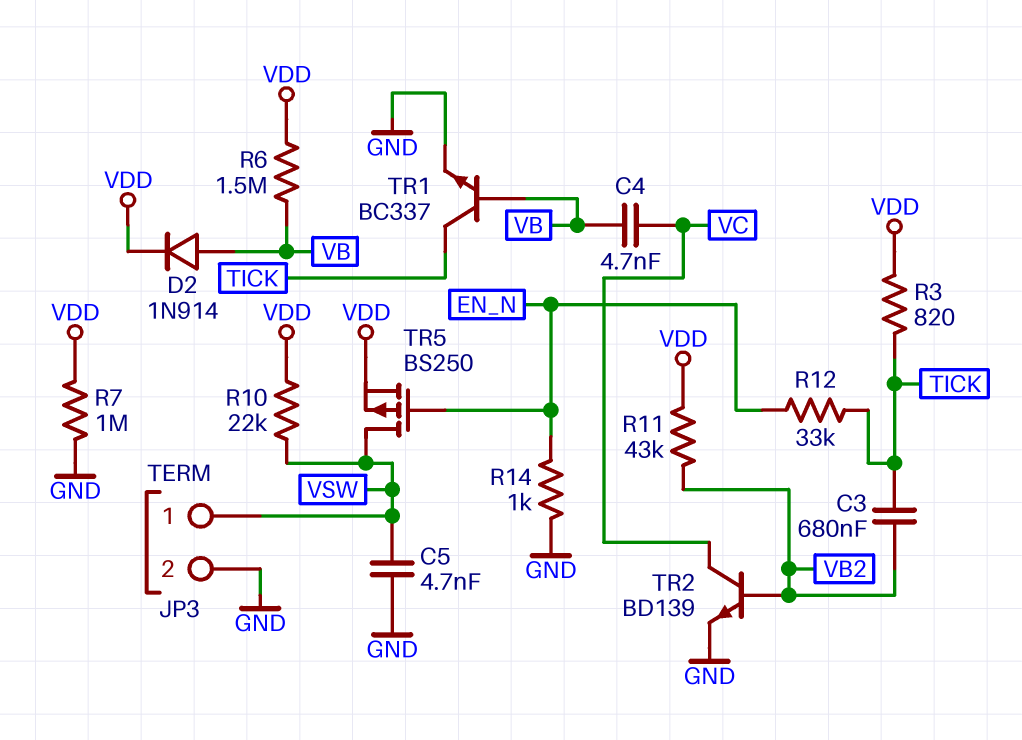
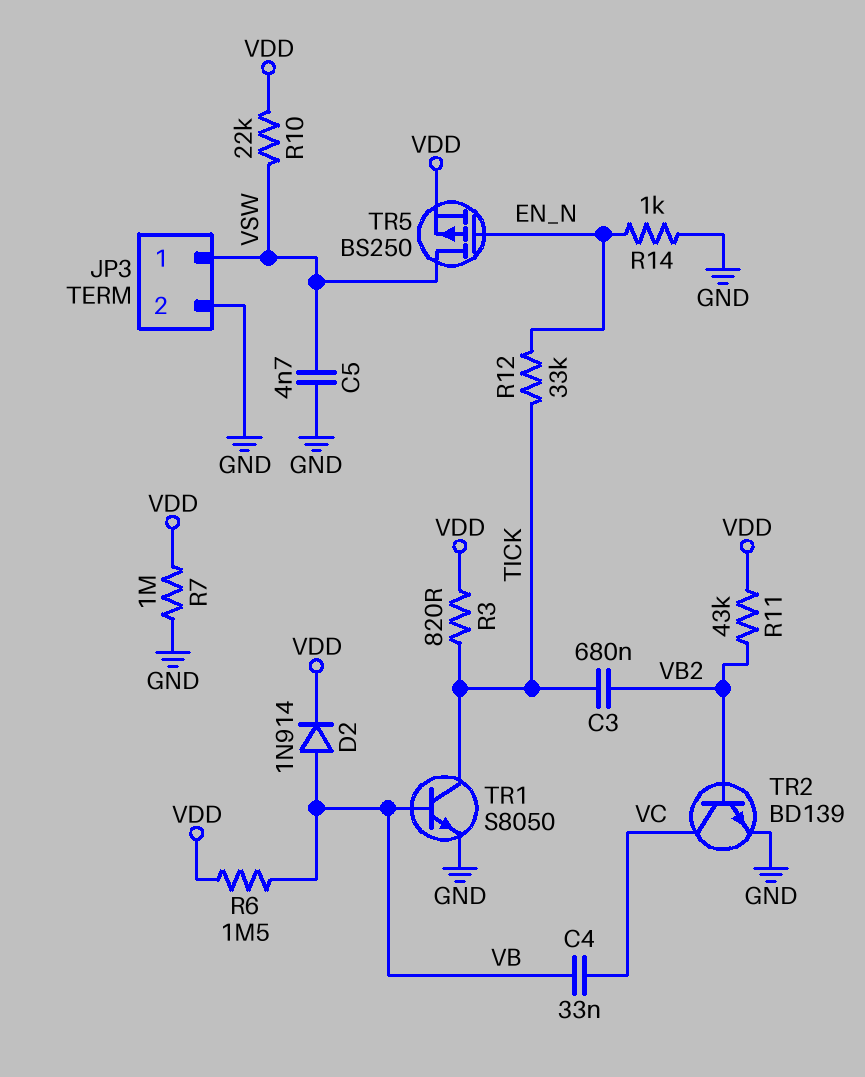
C4: 4.7nF (VB, VC) -> 33nF (VB, VC)
TR1: NPN BC337 (B VB, C TICK, E GND) -> NPN S8050 (B VB, C TICK, E GND)

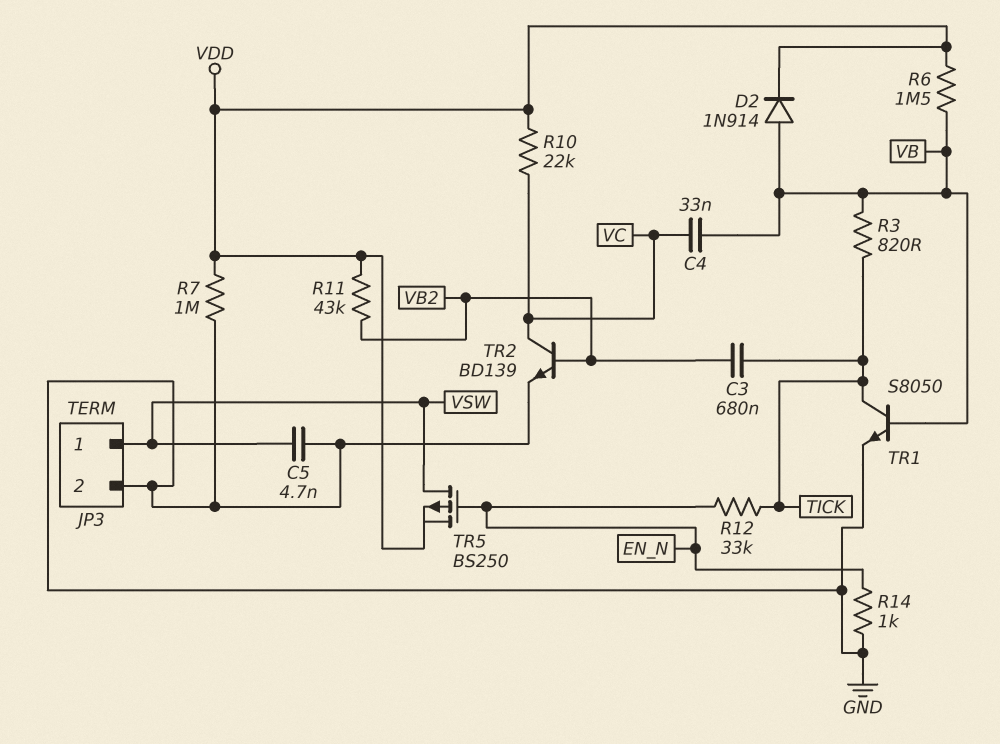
R3: 820 (TICK, VDD) -> 820 (TICK, VB)
R10: 22k (VDD, VSW) -> 22k (VC, VDD)

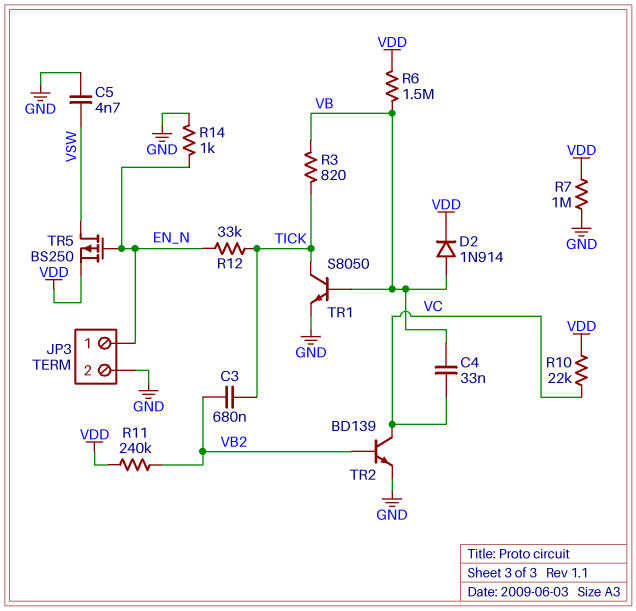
JP3 pin 1: VSW -> EN_N
R11: 43k (VB2, VDD) -> 240k (VB2, VDD)

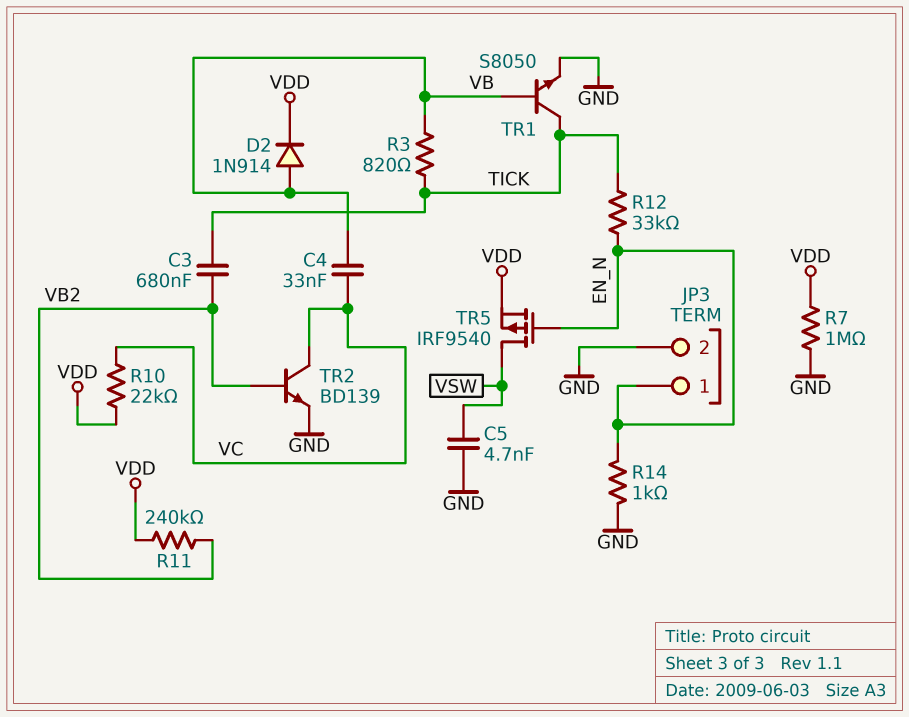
R6: 1.5M (VB, VDD) -> none
TR5: PMOS BS250 (G EN_N, D VSW, S VDD) -> PMOS IRF9540 (G EN_N, D VSW, S VDD)

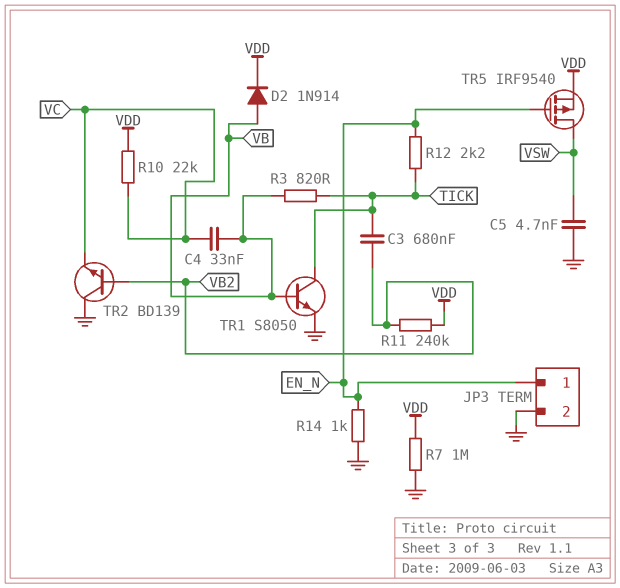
R12: 33k (EN_N, TICK) -> 2.2k (EN_N, TICK)
TR2: NPN BD139 (B VB2, C VC, E GND) -> NPN BD139 (B VB2, C GND, E VC)

